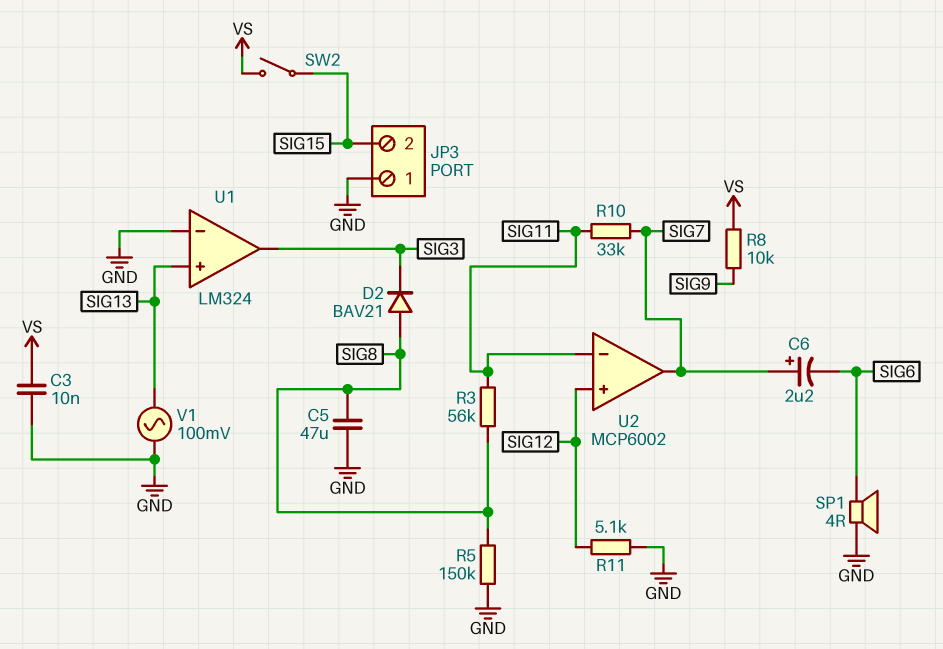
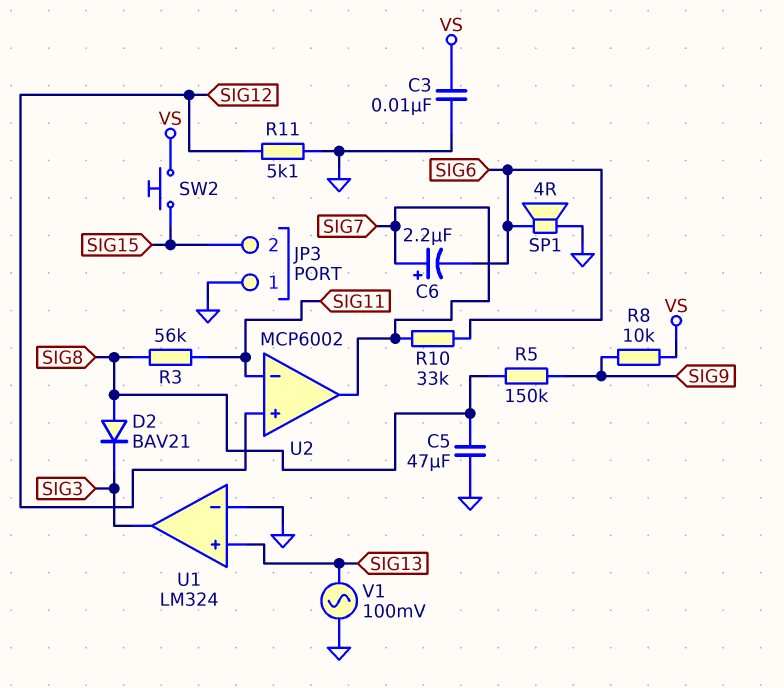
R5: 150k (GND, SIG8) -> 150k (SIG8, SIG9)
R10: 33k (SIG7, SIG11) -> 33k (SIG6, SIG7)
SW2: switch (SIG15, VS) -> button (SIG15, VS)

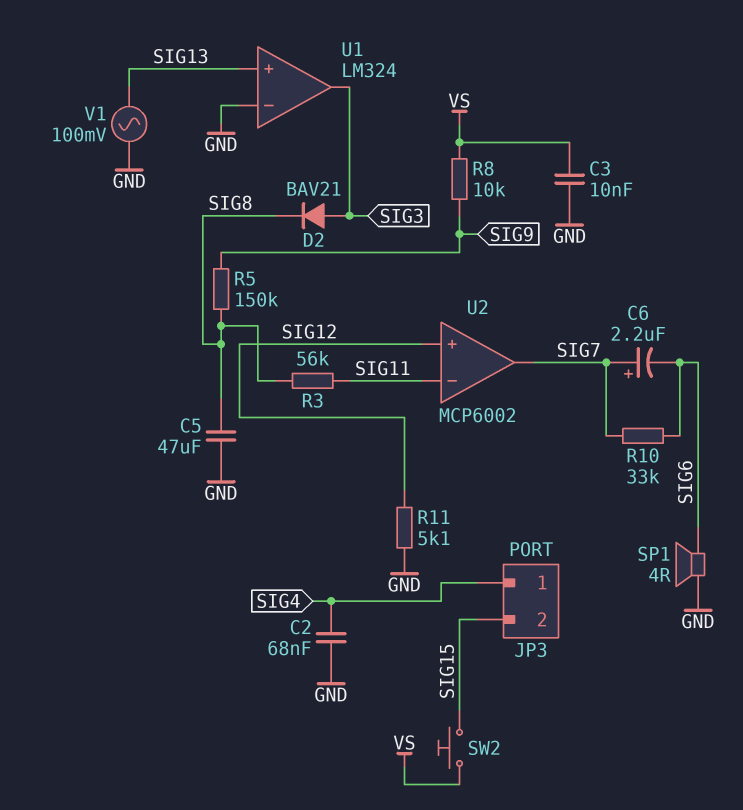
C2: none -> 68nF (GND, SIG4)
D2: diode BAV21 (A SIG8, K SIG3) -> diode BAV21 (A SIG3, K SIG8)
JP3 pin 1: GND -> SIG4

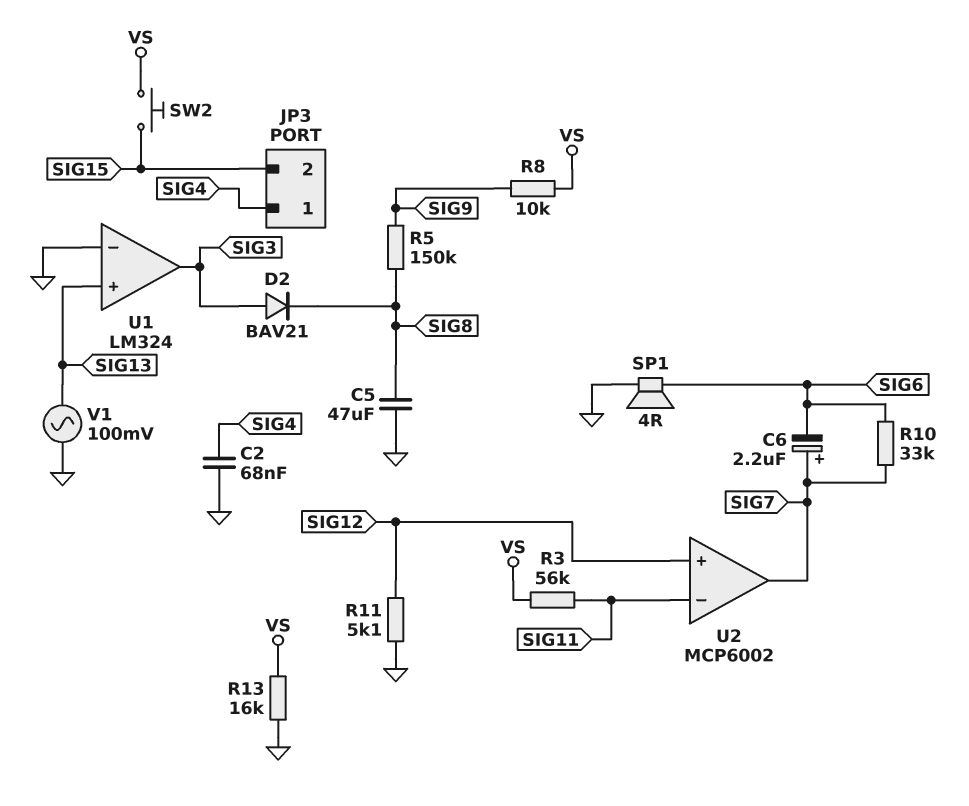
C3: 10nF (GND, VS) -> none
R3: 56k (SIG8, SIG11) -> 56k (SIG11, VS)
R13: none -> 16k (GND, VS)

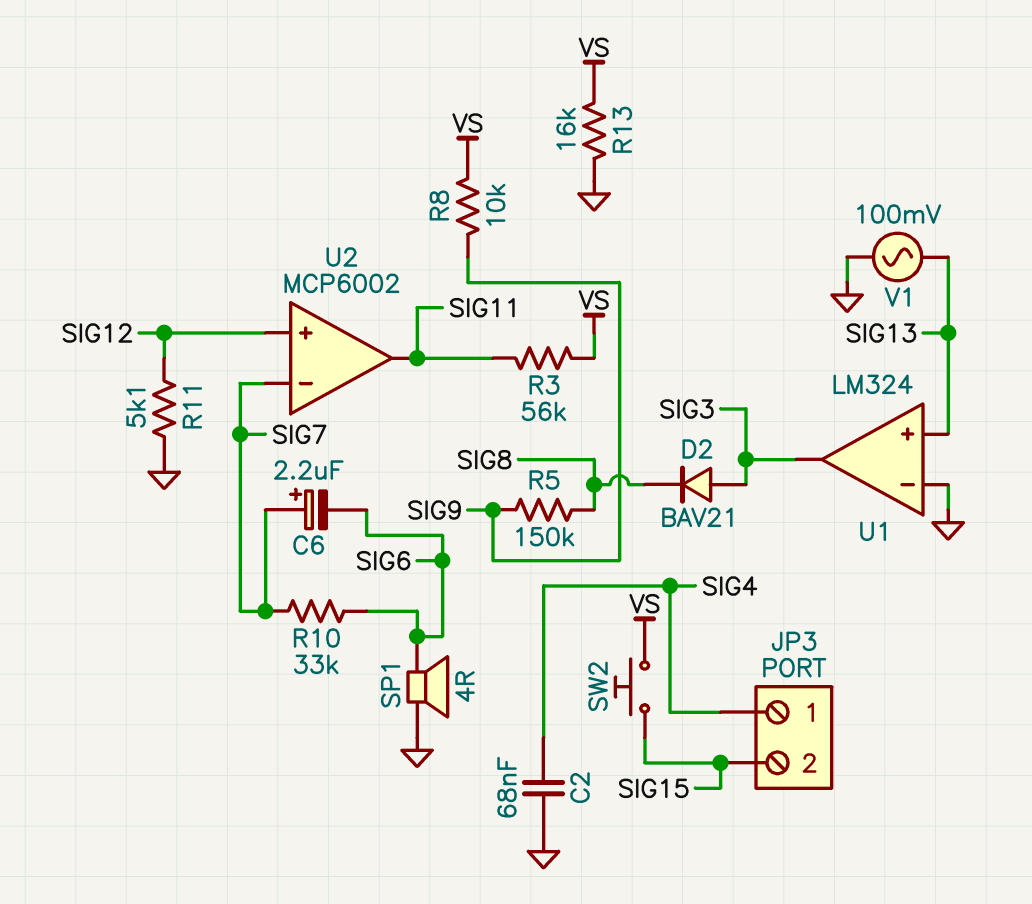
C5: 47uF (GND, SIG8) -> none
U2 pin in-: SIG11 -> SIG7
U2 pin out: SIG7 -> SIG11

